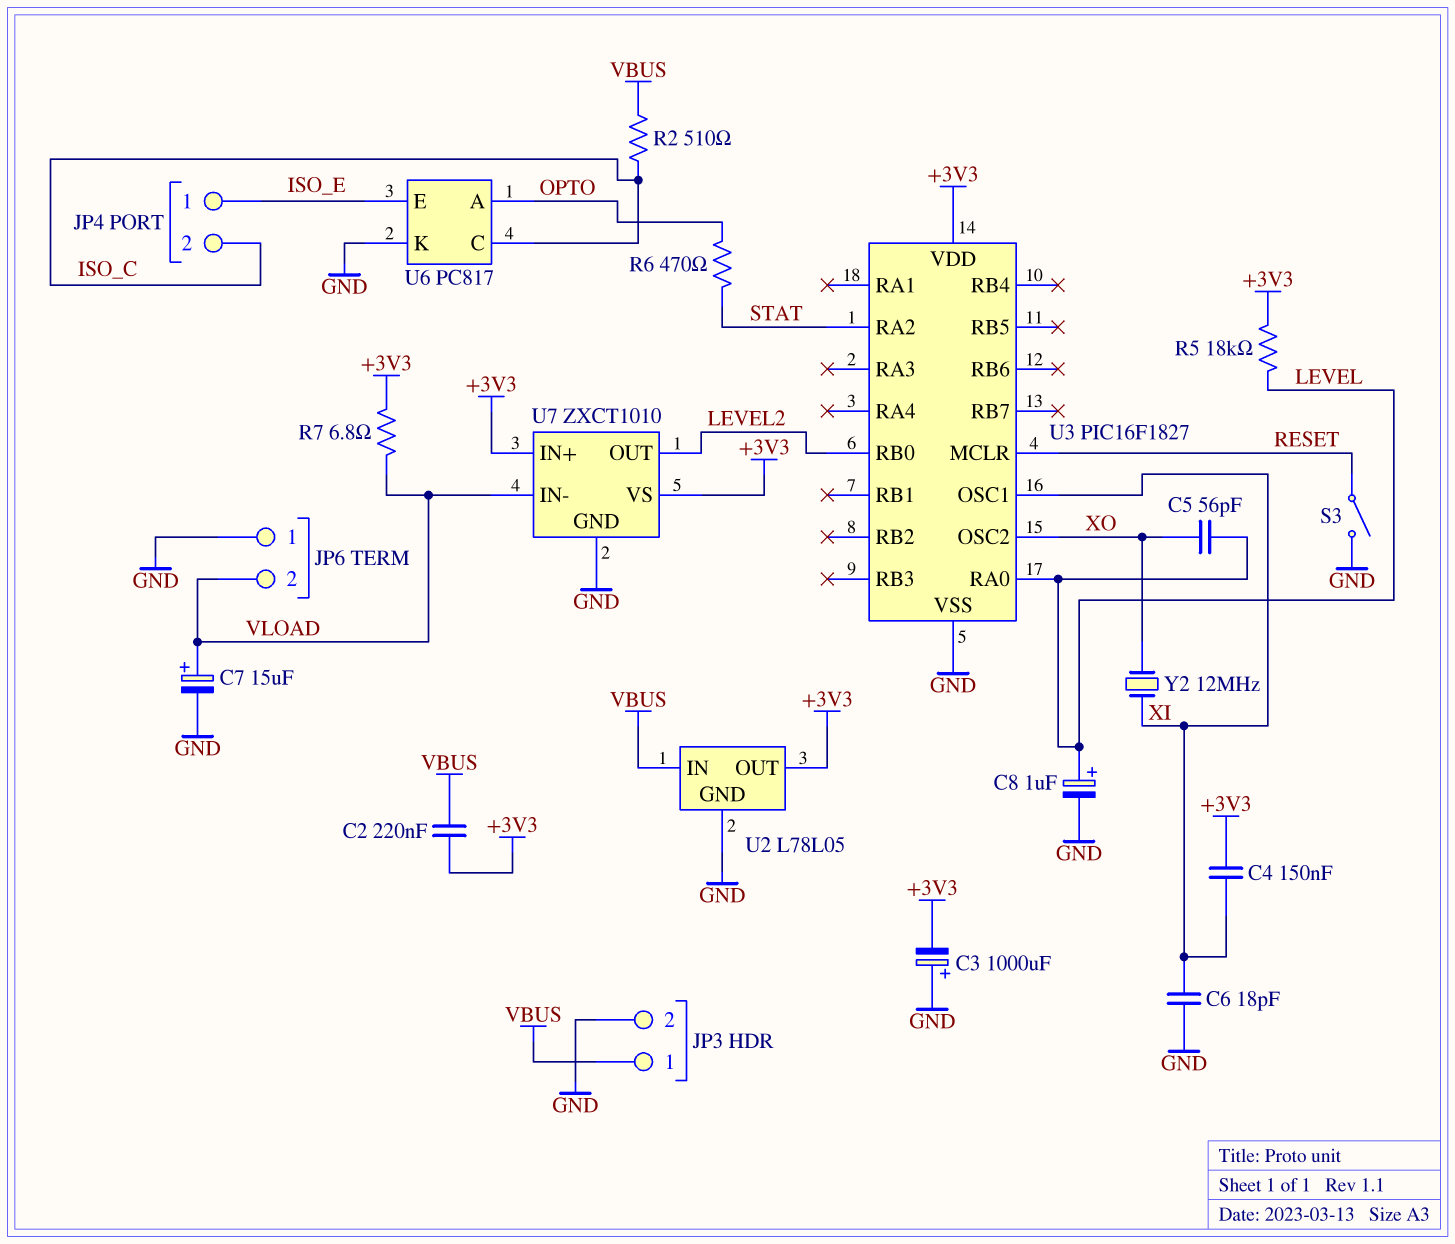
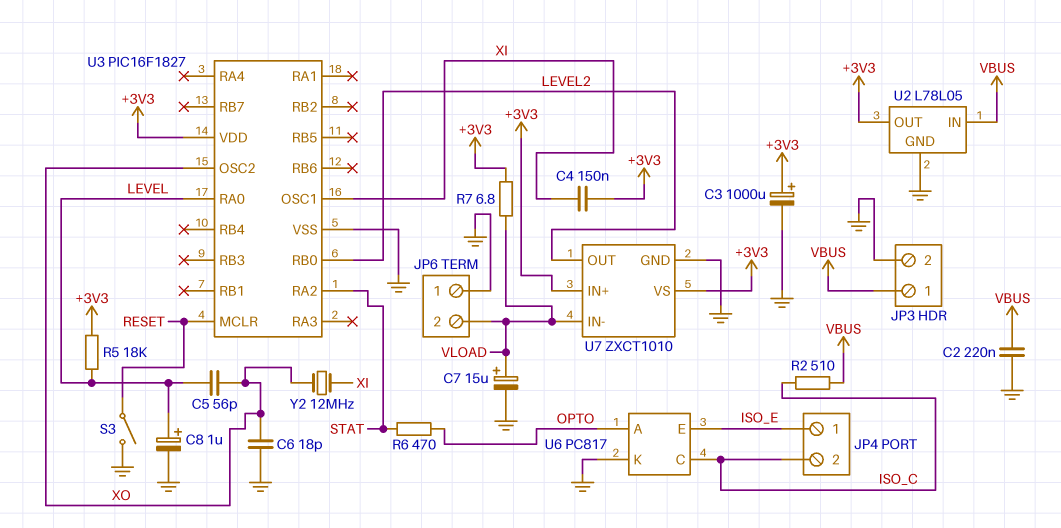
C2: 220nF (+3V3, VBUS) -> 220nF (GND, VBUS)
C3: 1000uF (plus GND, minus +3V3) -> 1000uF (plus +3V3, minus GND)
C6: 18pF (GND, XI) -> 18pF (GND, XO)

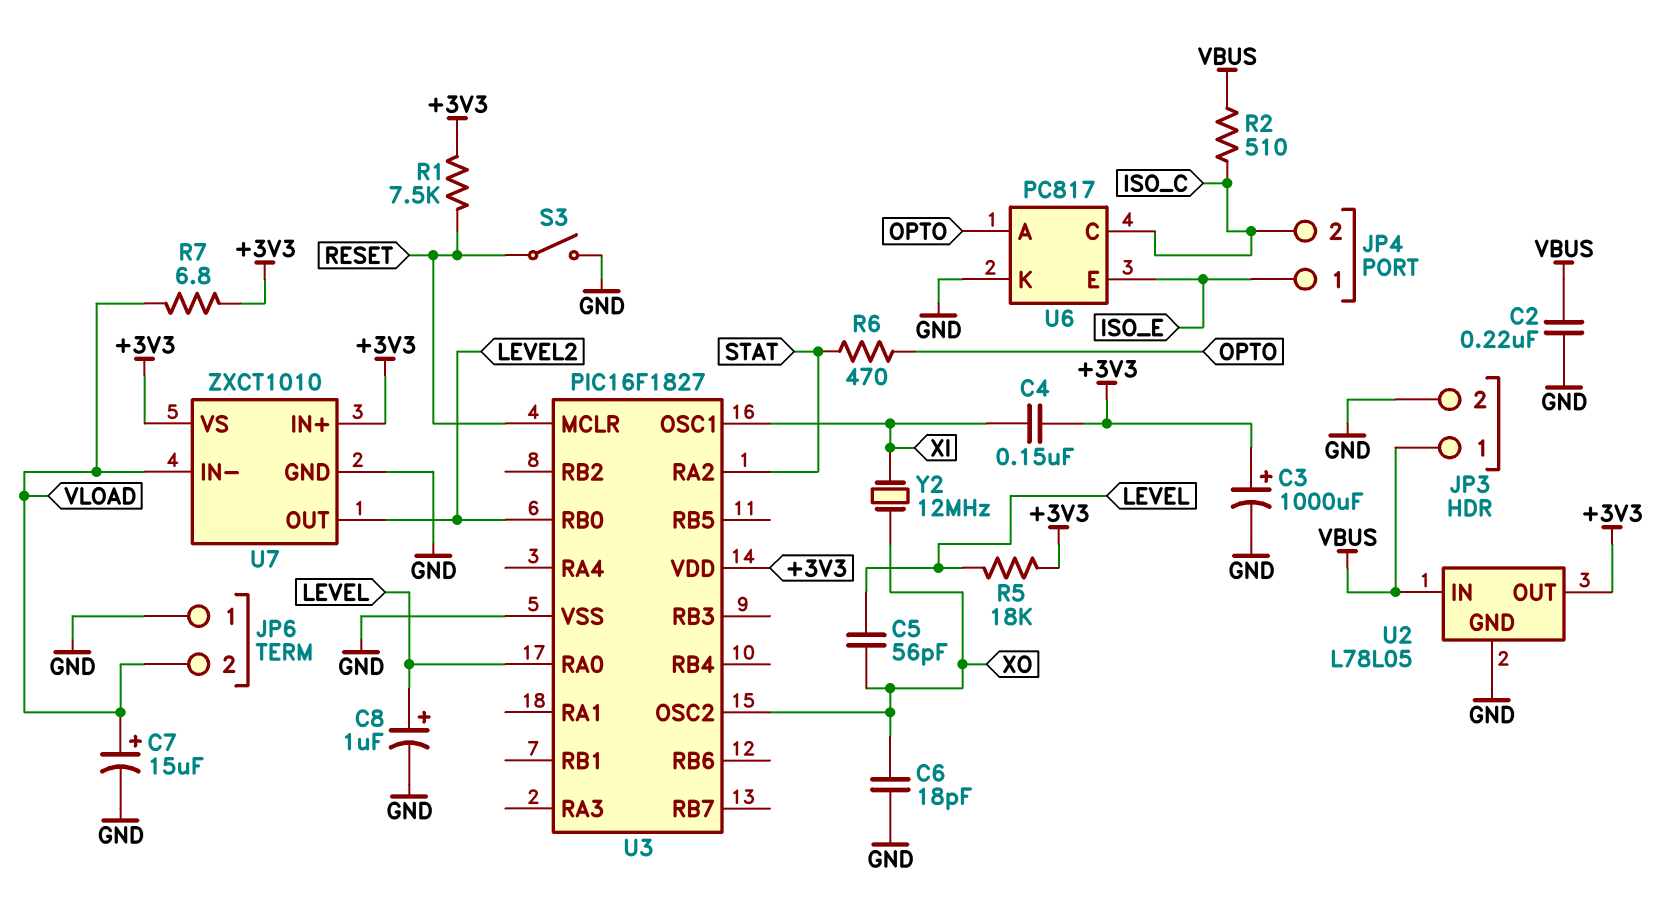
R1: none -> 7.5k (+3V3, RESET)

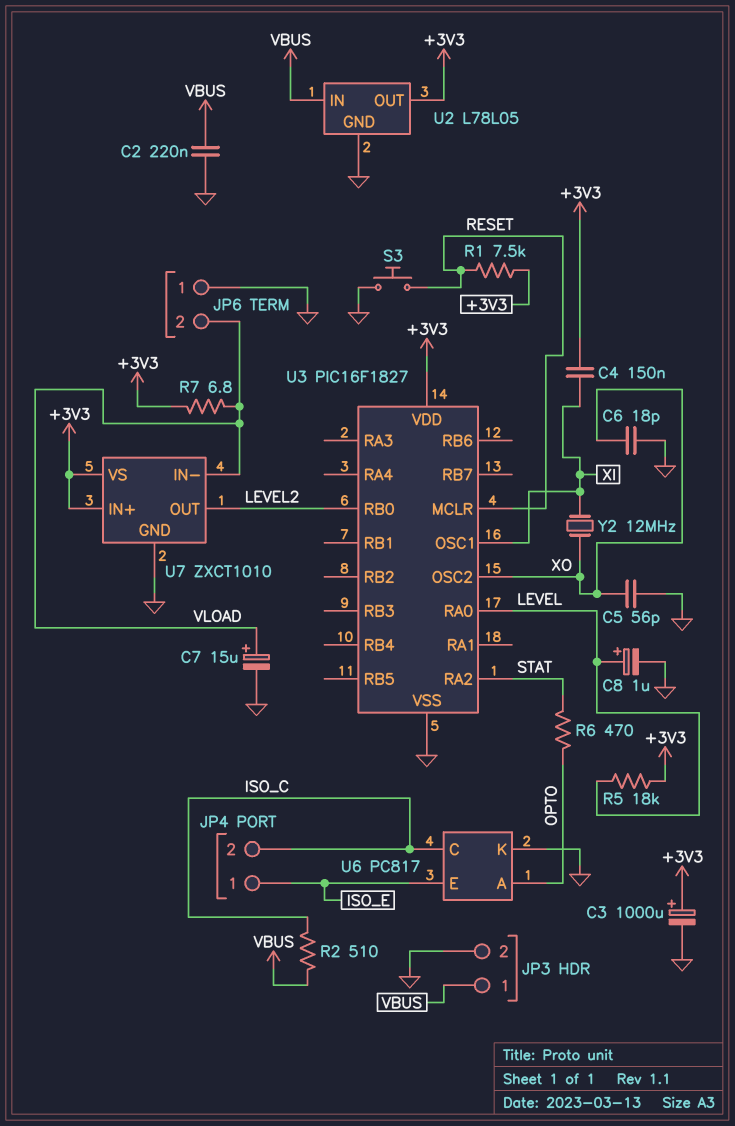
C5: 56pF (LEVEL, XO) -> 56pF (GND, XO)
S3: switch (GND, RESET) -> button (GND, RESET)

